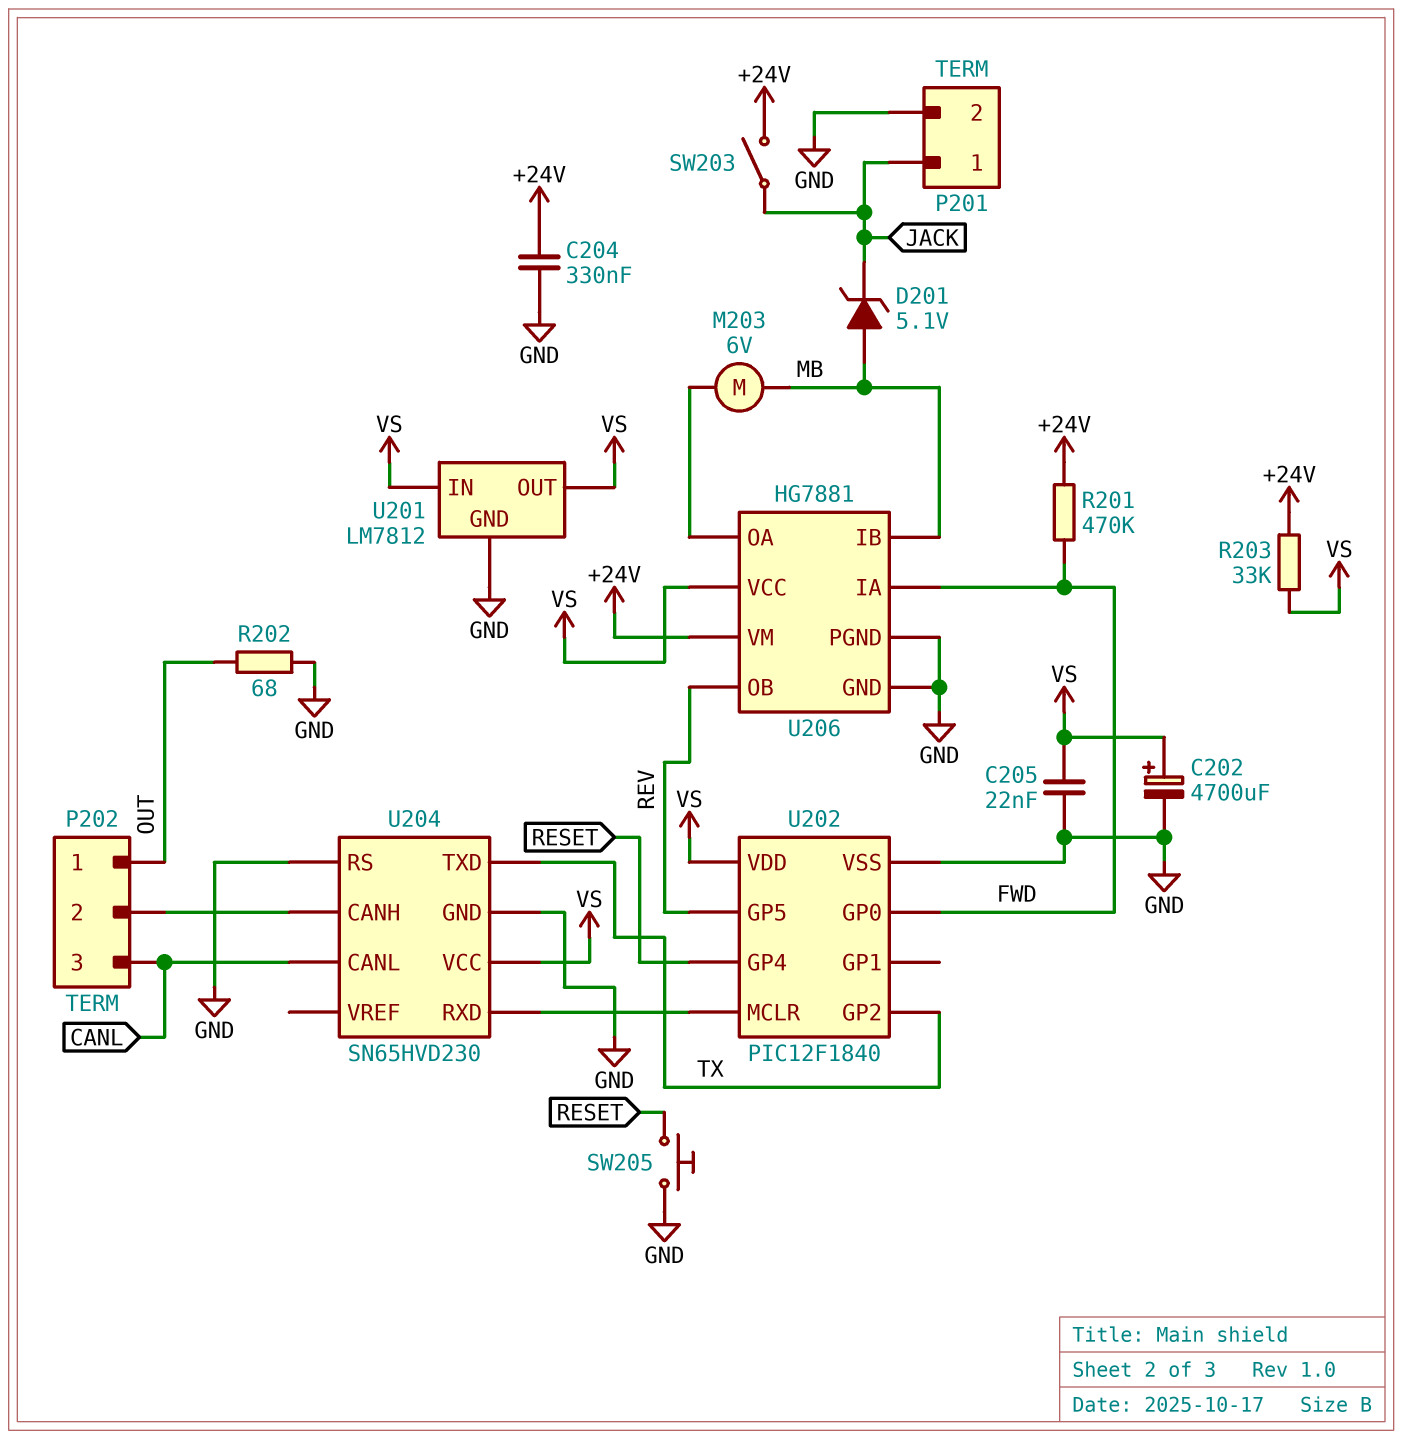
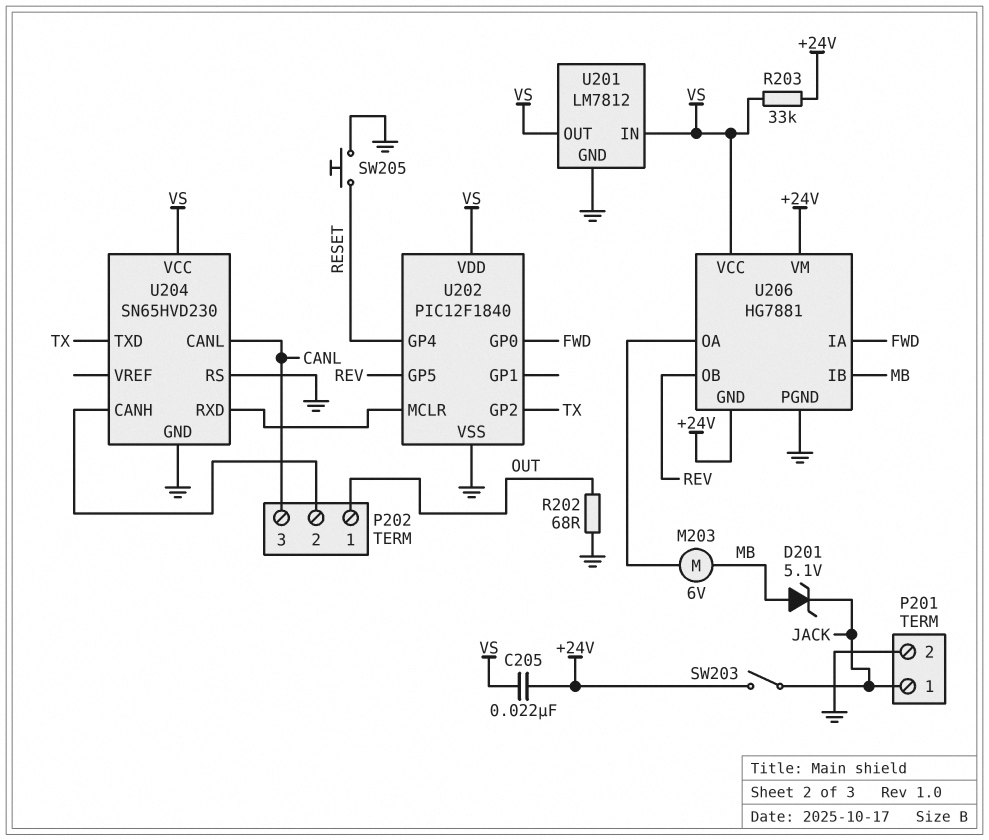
C202: 4700uF (plus VS, minus GND) -> none
C204: 330nF (+24V, GND) -> none
C205: 22nF (GND, VS) -> 22nF (+24V, VS)
R201: 470k (+24V, FWD) -> none
U206 pin GND: GND -> +24V

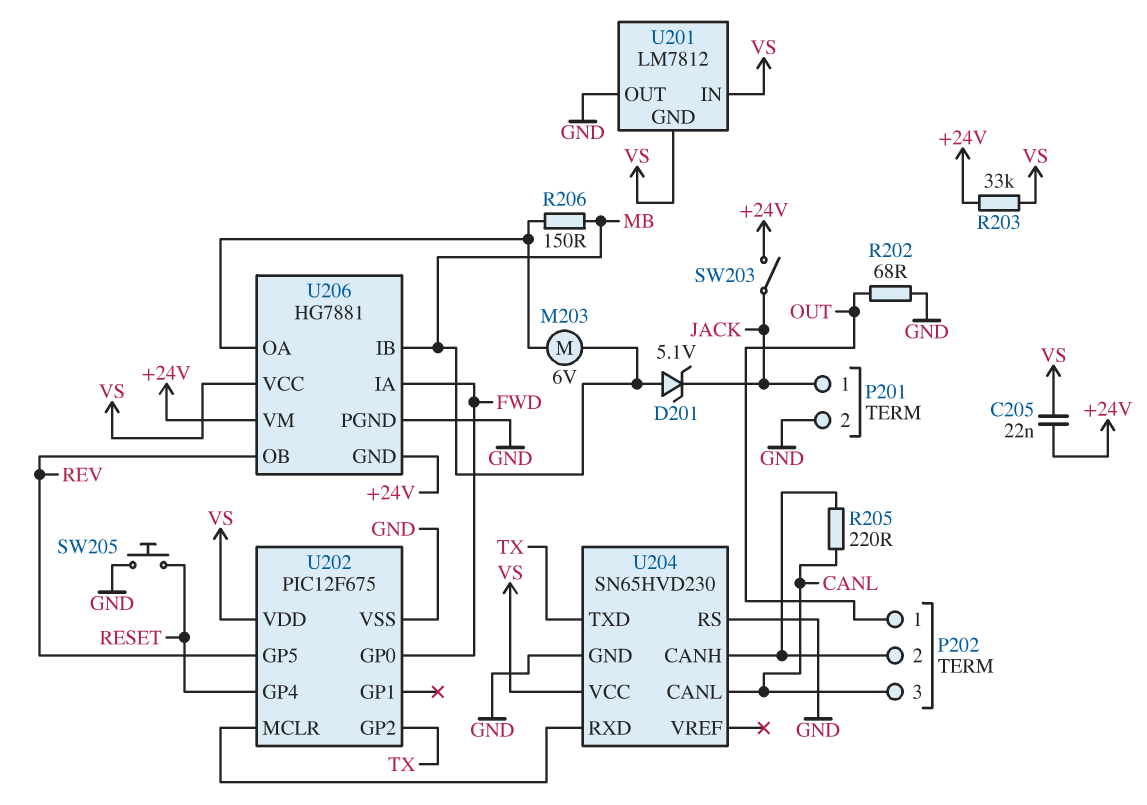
R205: none -> 220 (CANL, P202/2)
R206: none -> 150 (MB, U206/OA)
U201 pin GND: GND -> VS
U201 pin OUT: VS -> GND
U202: PIC12F1840 -> PIC12F675

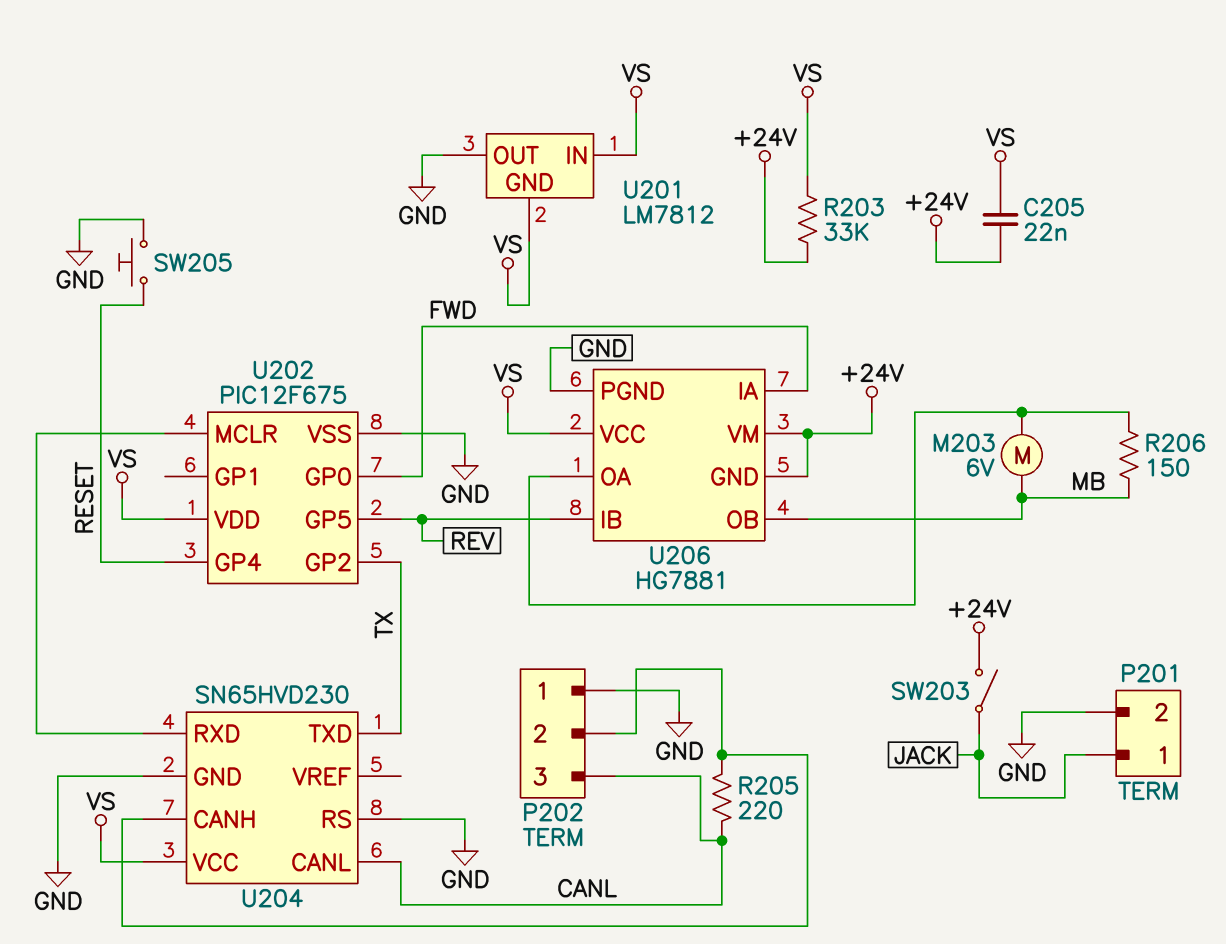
D201: zener 5.1V (A MB, K JACK) -> none
P202 pin 1: OUT -> GND
R202: 68 (GND, OUT) -> none
U206 pin IB: MB -> REV
U206 pin OB: REV -> MB

